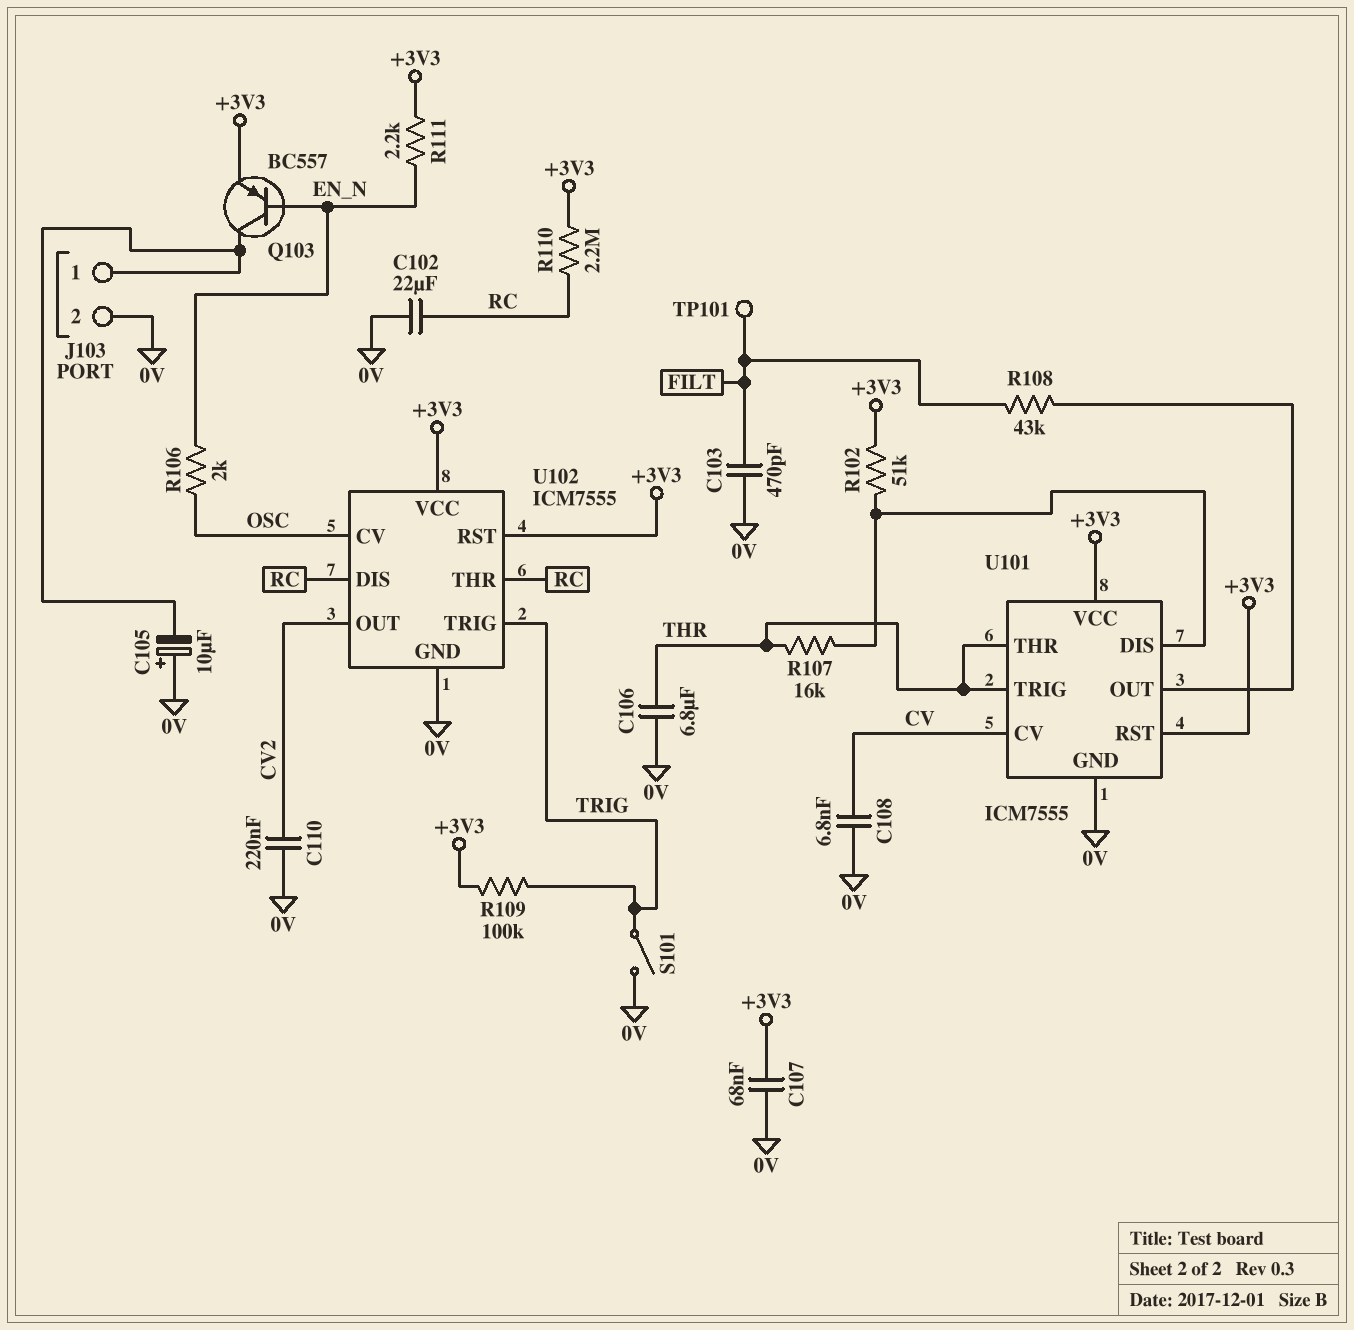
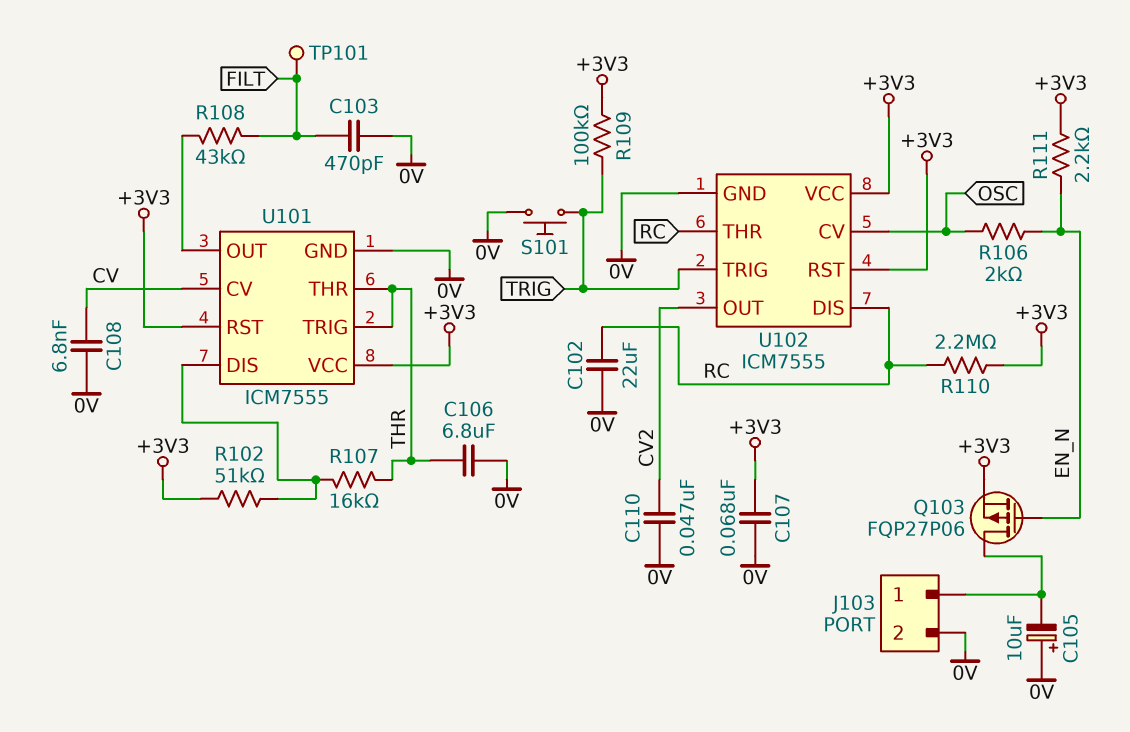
C110: 220nF (0V, CV2) -> 47nF (0V, CV2)
Q103: PNP BC557 (B EN_N, C J103/1, E +3V3) -> PMOS FQP27P06 (G EN_N, D J103/1, S +3V3)
S101: switch (0V, TRIG) -> button (0V, TRIG)

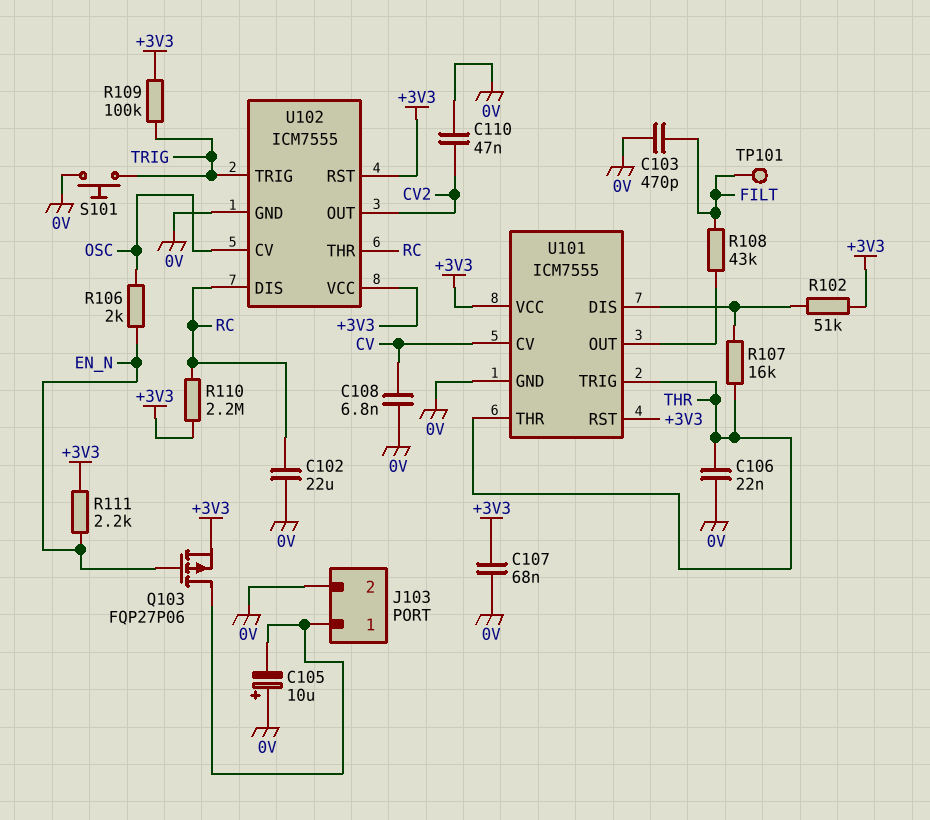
C106: 6.8uF (0V, THR) -> 22nF (0V, THR)

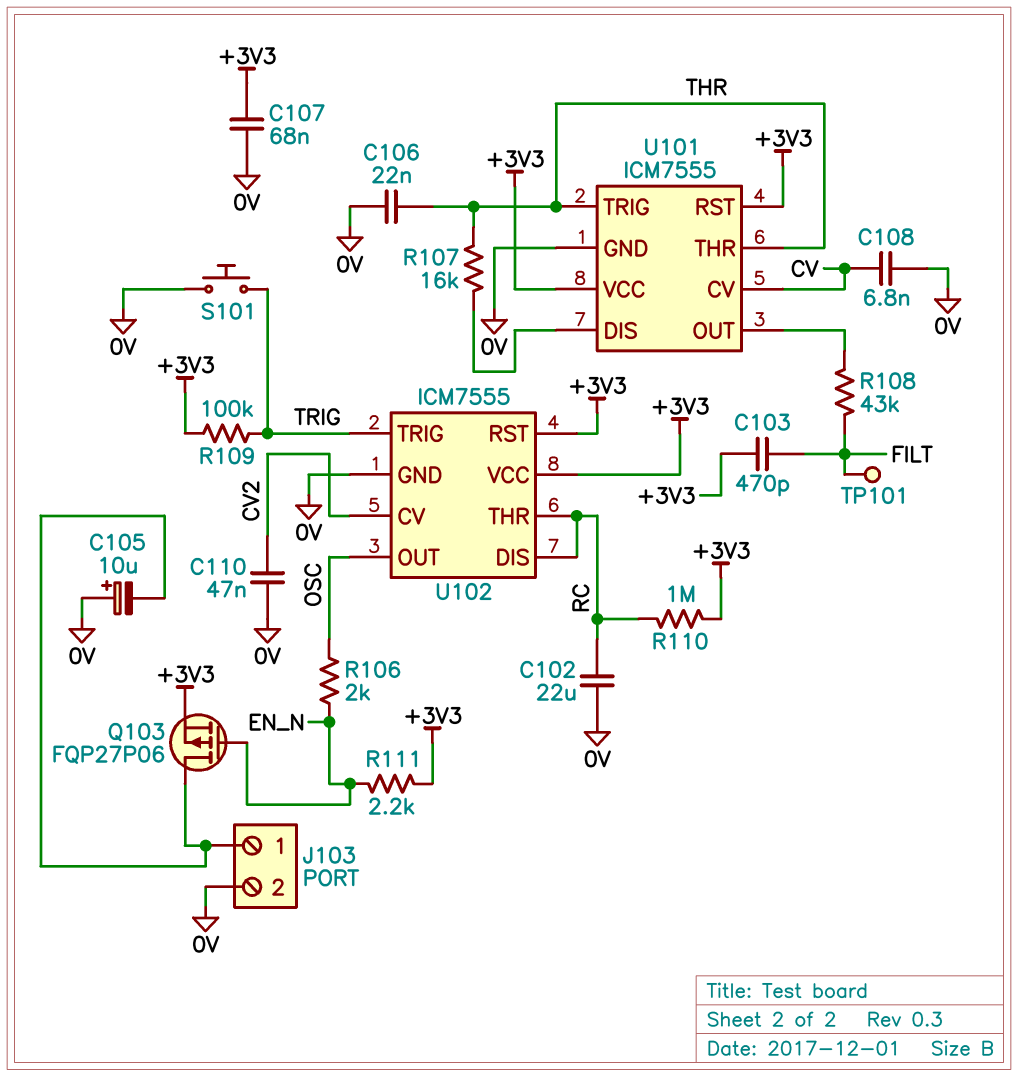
C103: 470pF (0V, FILT) -> 470pF (+3V3, FILT)
R102: 51k (+3V3, U101/DIS) -> none
R110: 2.2M (+3V3, RC) -> 1M (+3V3, RC)
U102 pin CV: OSC -> CV2
U102 pin OUT: CV2 -> OSC

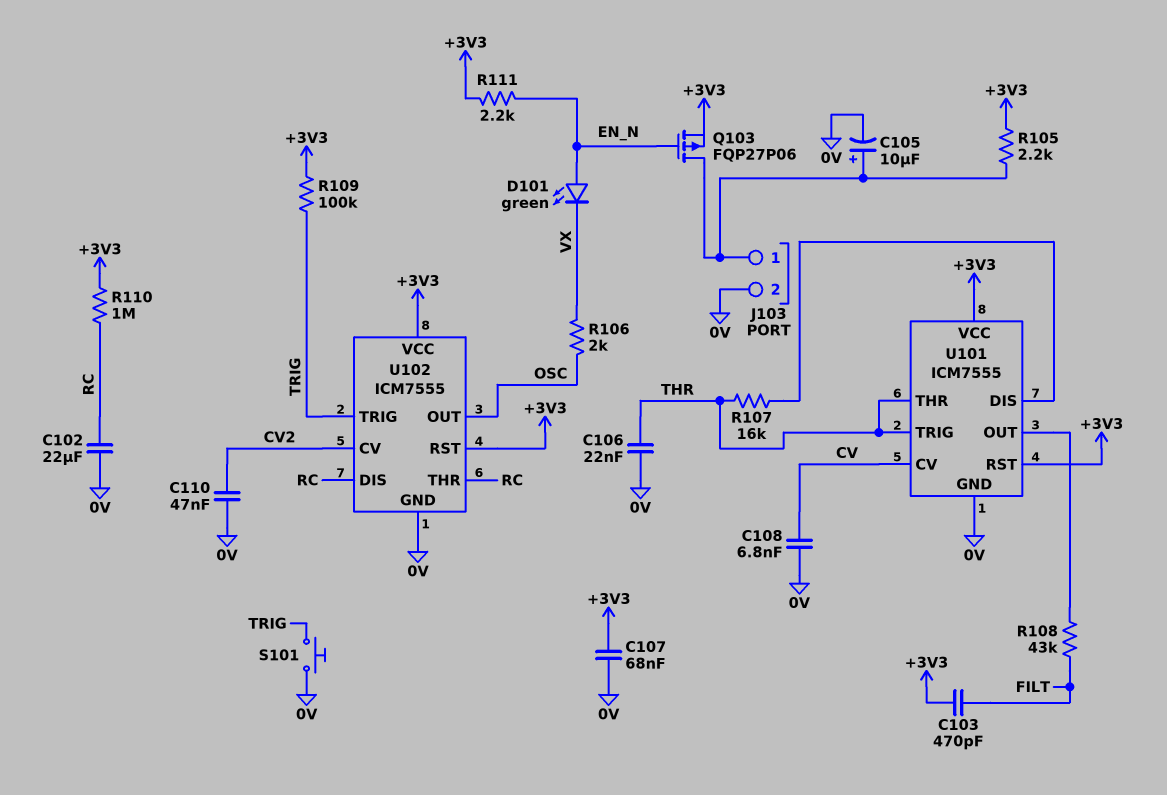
C105: 10uF (plus 0V, minus J103/1) -> 10uF (plus J103/1, minus 0V)
D101: none -> LED green (A EN_N, K VX)
R105: none -> 2.2k (+3V3, J103/1)
R106: 2k (EN_N, OSC) -> 2k (OSC, VX)
TP101: test point (FILT) -> none

